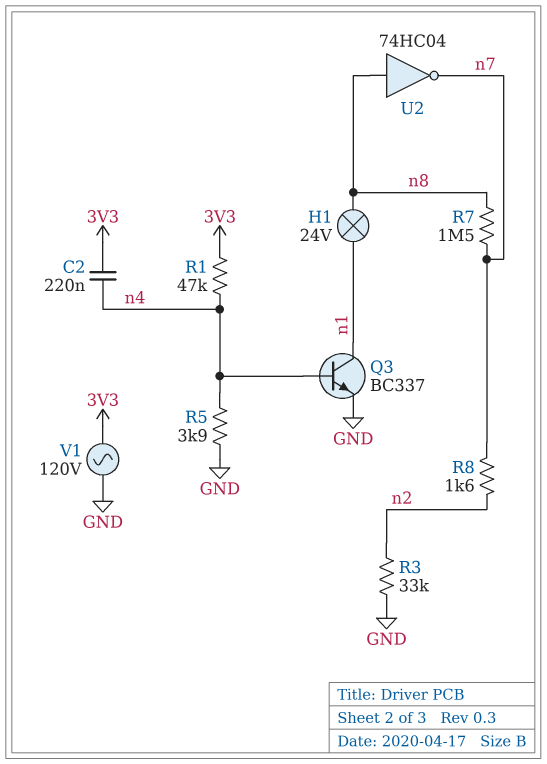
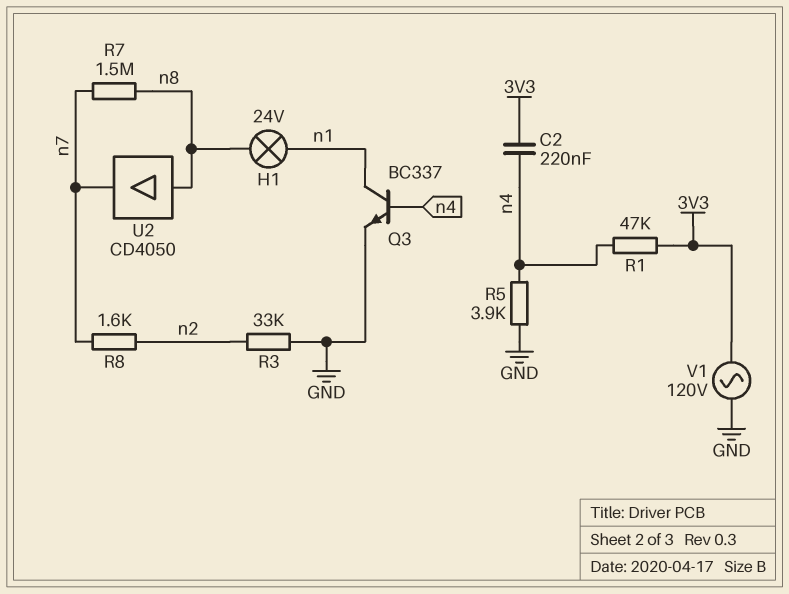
U2: NOT 74HC04 (in n8, out n7) -> buffer CD4050 (in n8, out n7)

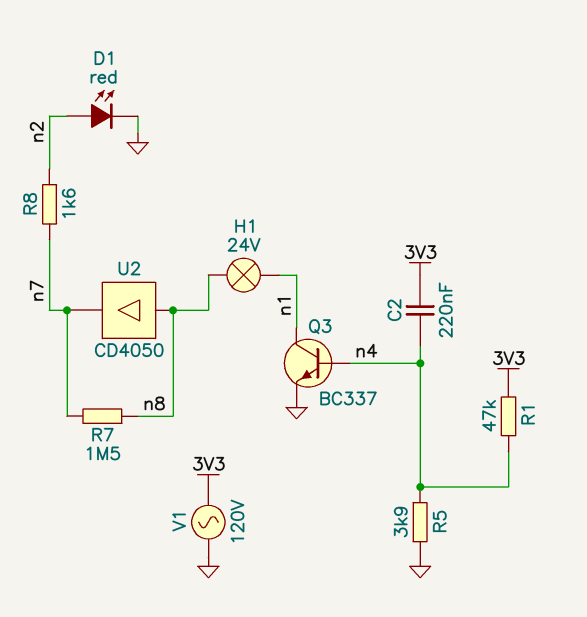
D1: none -> LED red (A n2, K GND)
R3: 33k (GND, n2) -> none

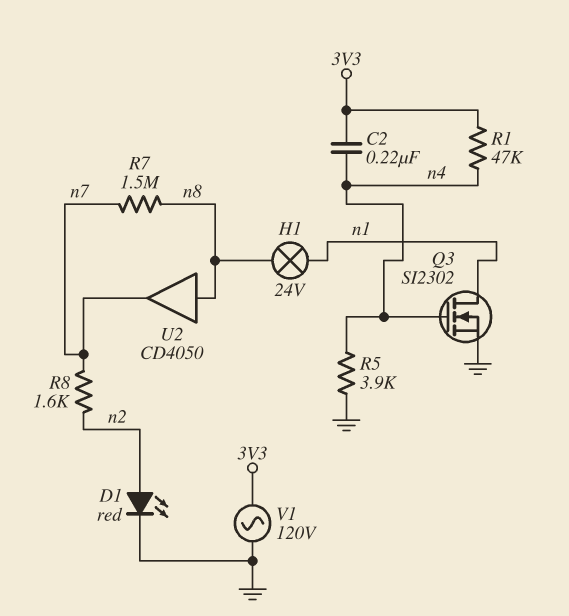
Q3: NPN BC337 (B n4, C n1, E GND) -> NMOS SI2302 (G n4, D n1, S GND)

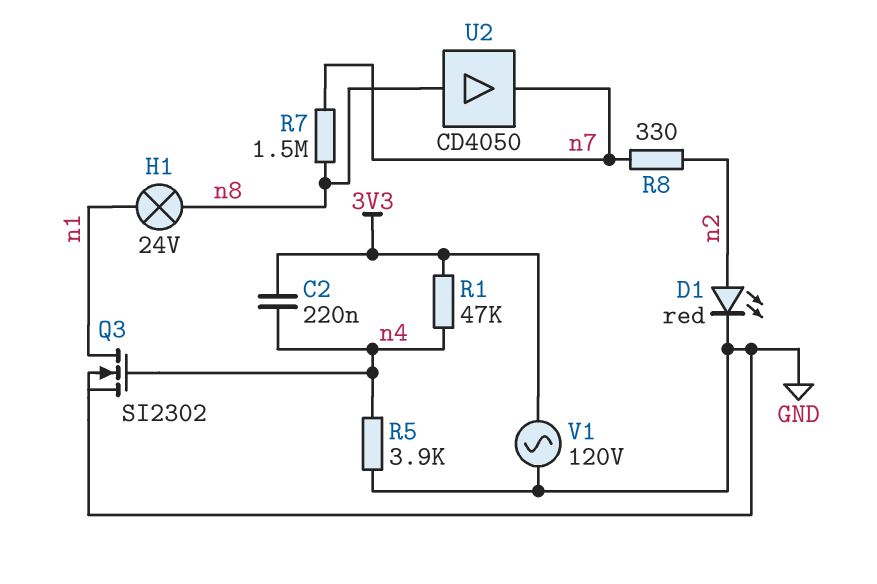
R8: 1.6k (n2, n7) -> 330 (n2, n7)

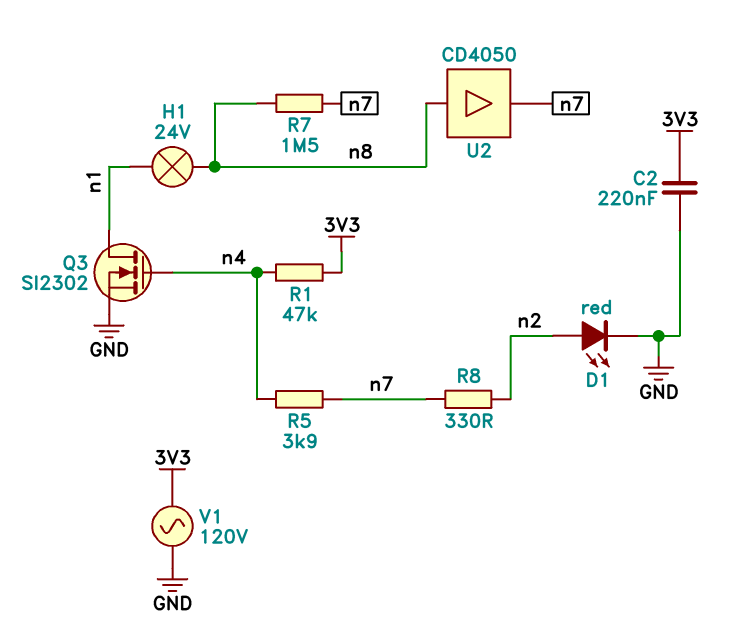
C2: 220nF (3V3, n4) -> 220nF (3V3, GND)
R5: 3.9k (GND, n4) -> 3.9k (n4, n7)

